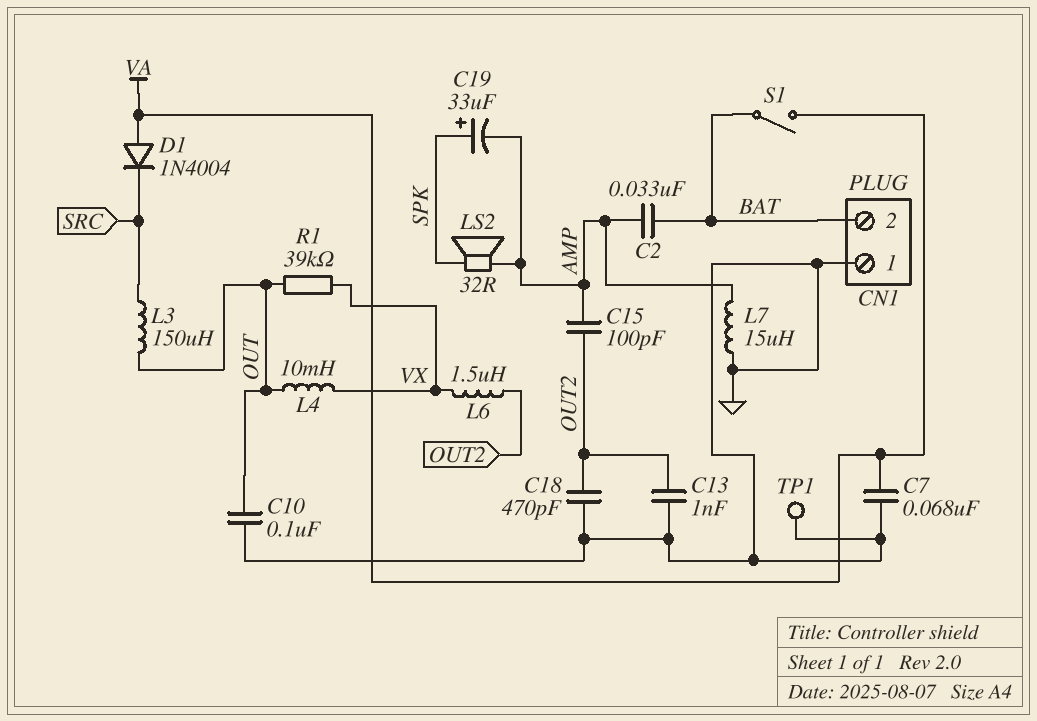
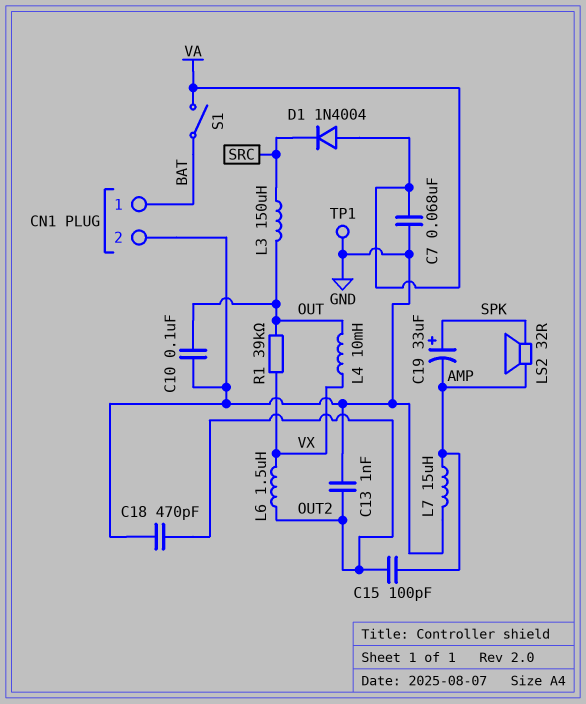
C2: 33nF (AMP, BAT) -> none
CN1 pin 1: GND -> BAT
CN1 pin 2: BAT -> GND

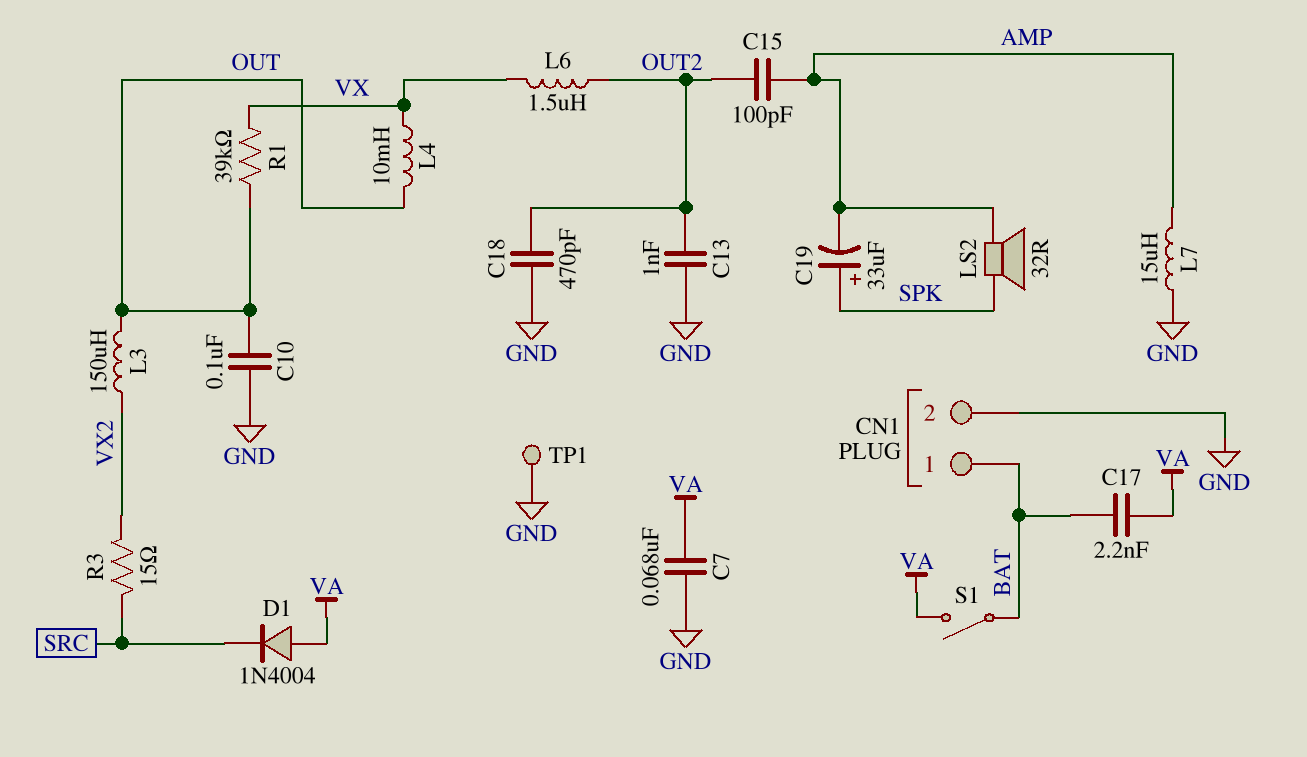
C17: none -> 2.2nF (BAT, VA)
L3: 150uH (OUT, SRC) -> 150uH (OUT, VX2)
R3: none -> 15 (SRC, VX2)

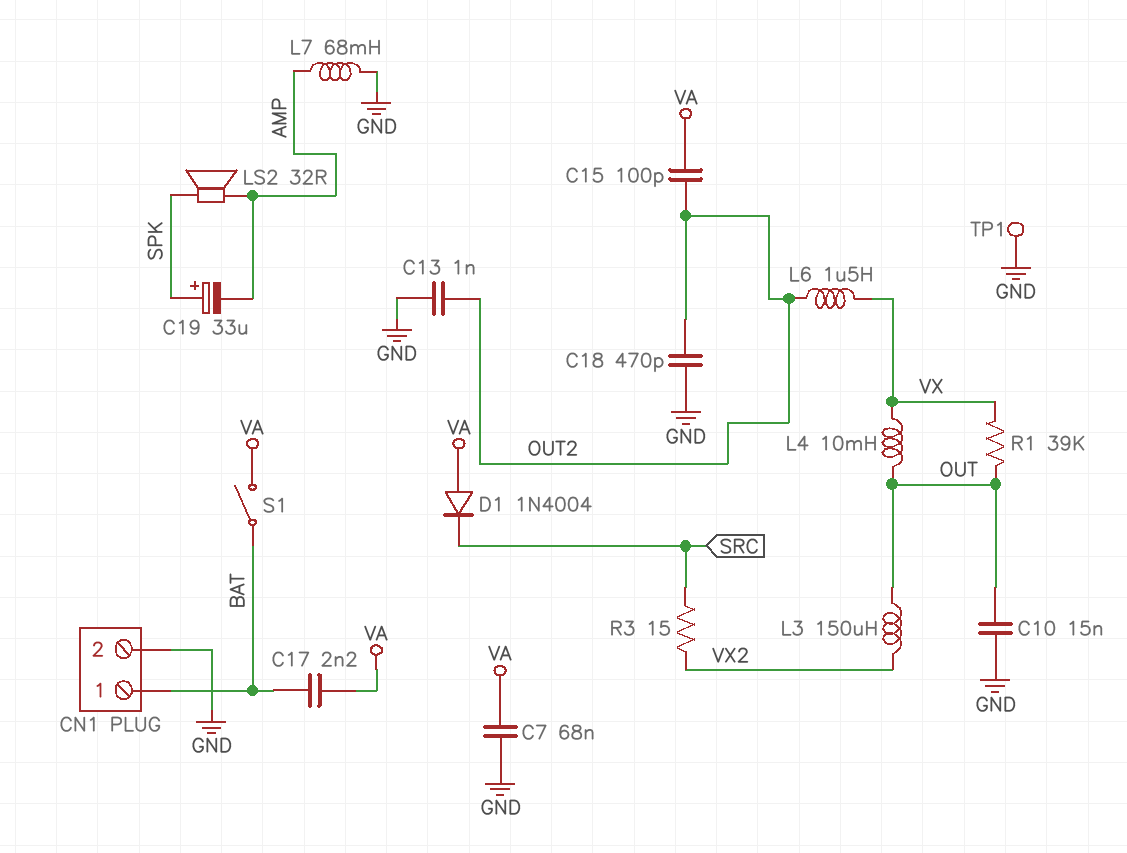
C10: 100nF (GND, OUT) -> 15nF (GND, OUT)
C15: 100pF (AMP, OUT2) -> 100pF (OUT2, VA)
L7: 15uH (AMP, GND) -> 68mH (AMP, GND)

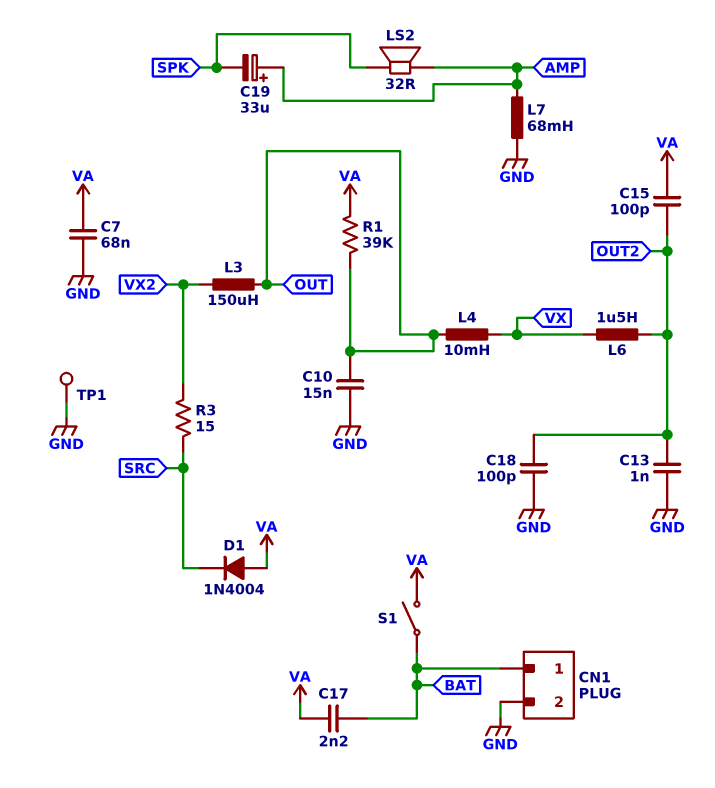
C18: 470pF (GND, OUT2) -> 100pF (GND, OUT2)
C19: 33uF (plus SPK, minus AMP) -> 33uF (plus AMP, minus SPK)
R1: 39k (OUT, VX) -> 39k (OUT, VA)

